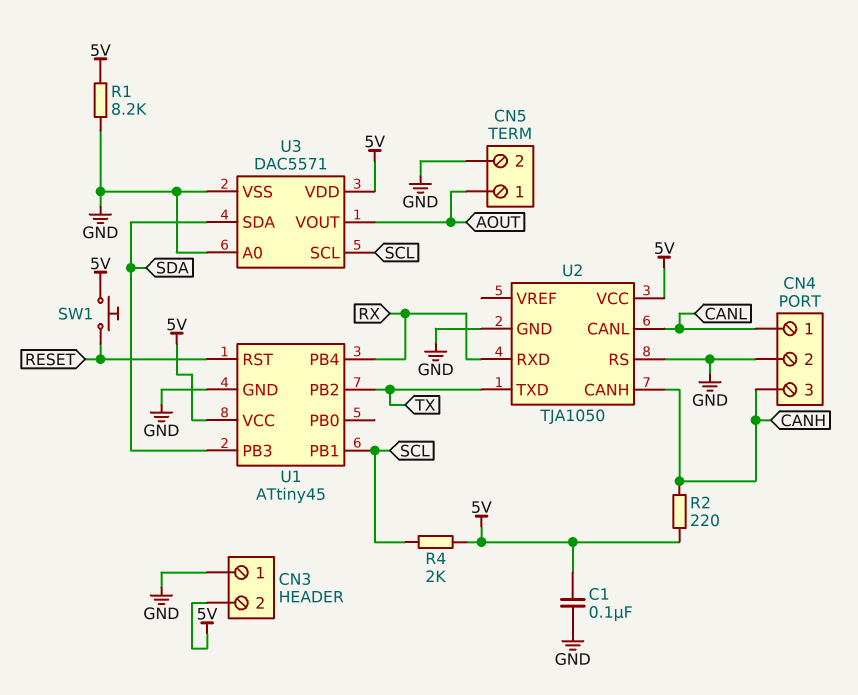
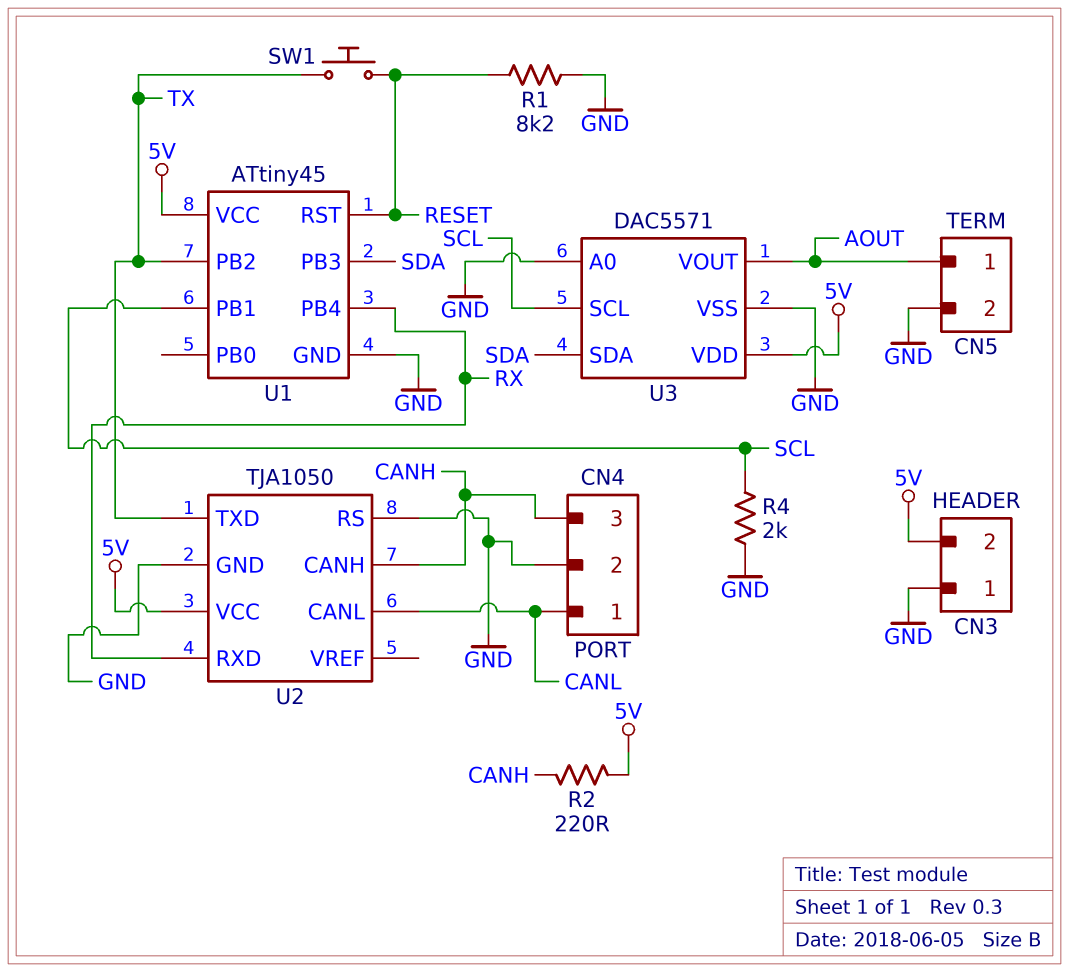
C1: 100nF (5V, GND) -> none
R1: 8.2k (5V, GND) -> 8.2k (GND, RESET)
R4: 2k (5V, SCL) -> 2k (GND, SCL)
SW1: button (5V, RESET) -> button (RESET, TX)

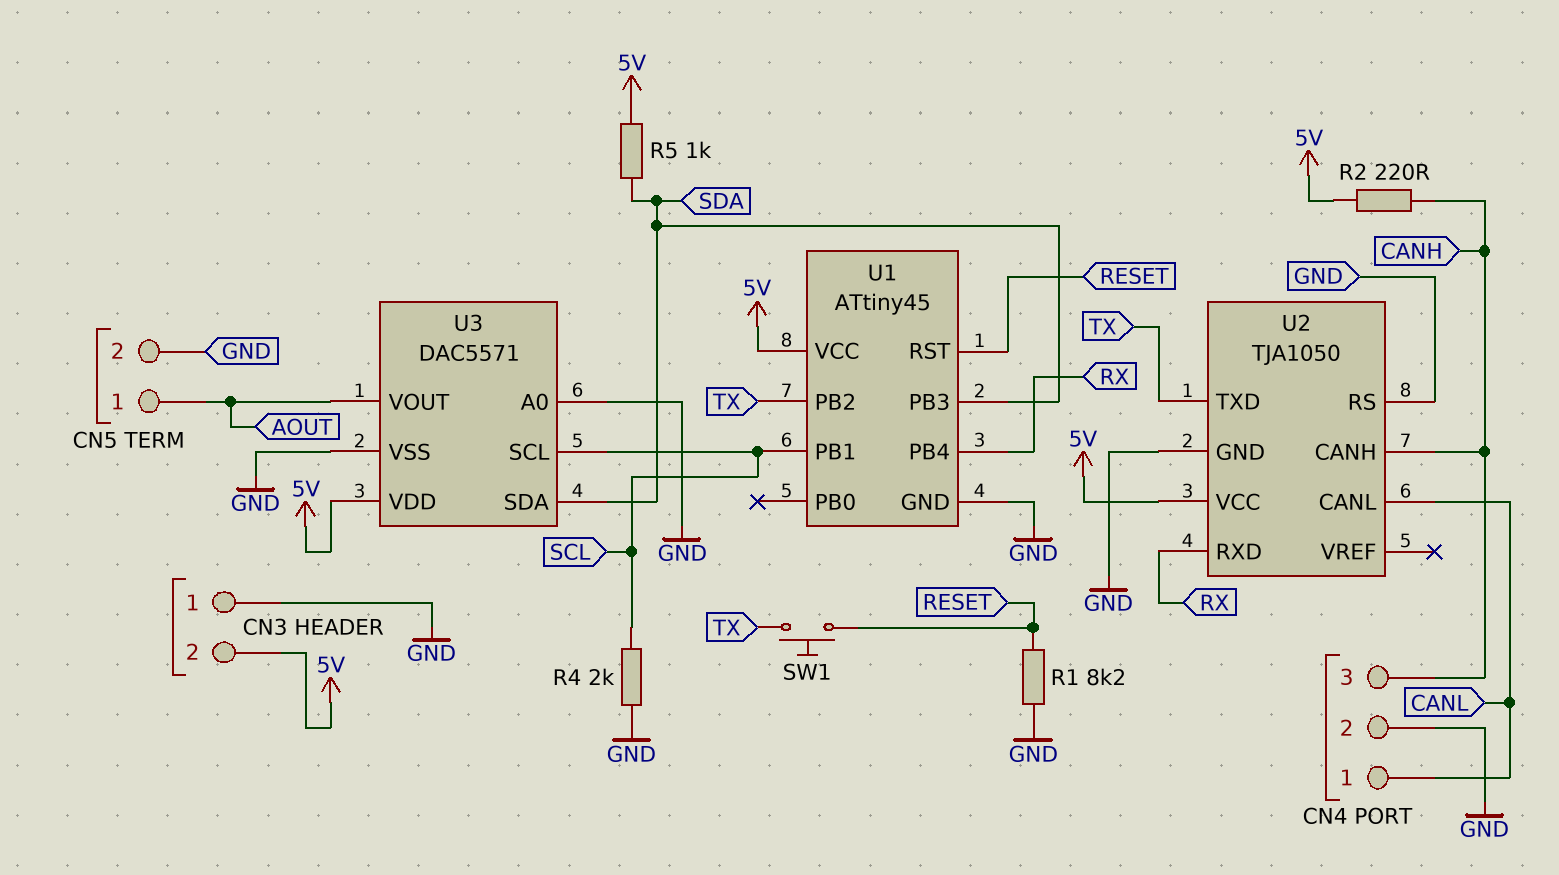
R5: none -> 1k (5V, SDA)

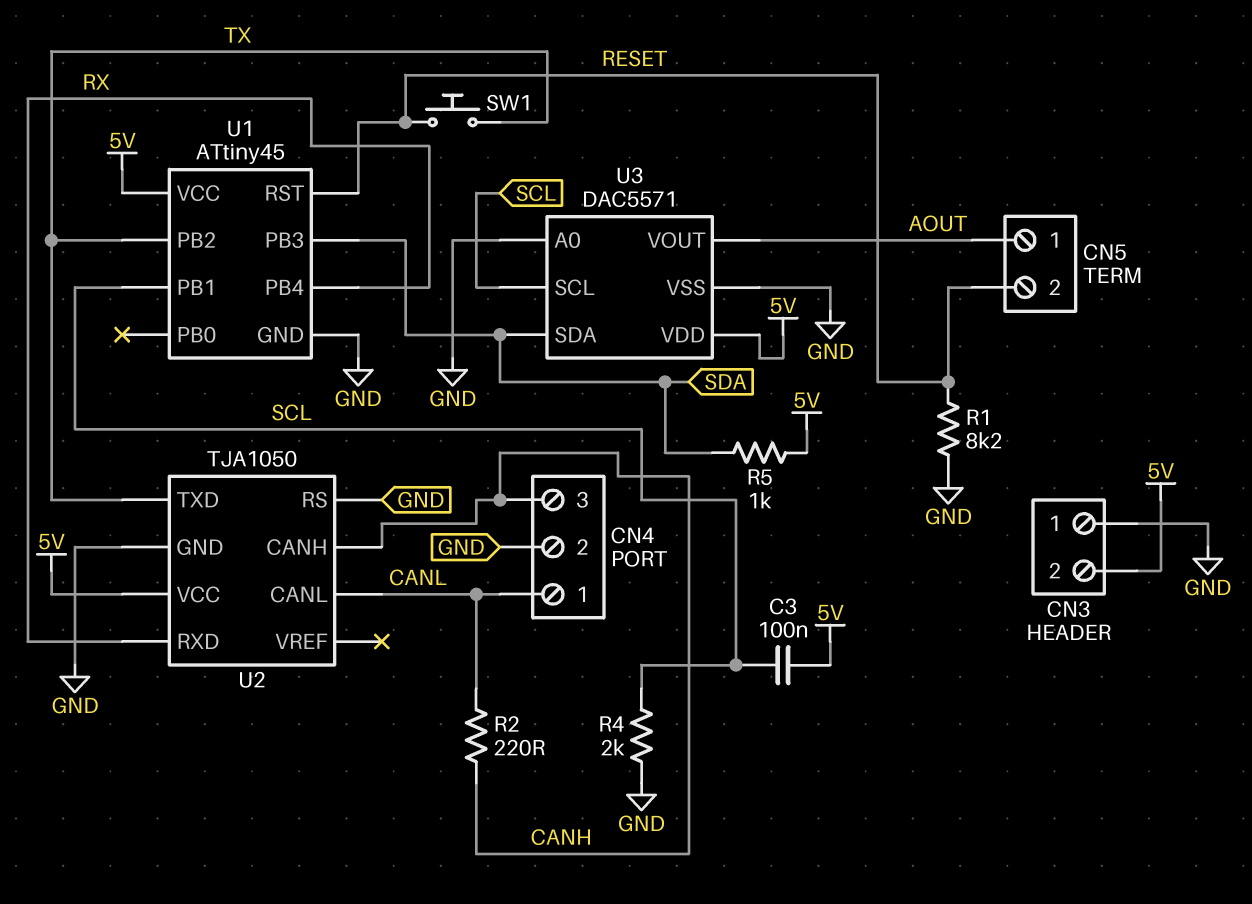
C3: none -> 100nF (5V, SCL)
CN5 pin 2: GND -> RESET
R2: 220 (5V, CANH) -> 220 (CANH, CANL)

